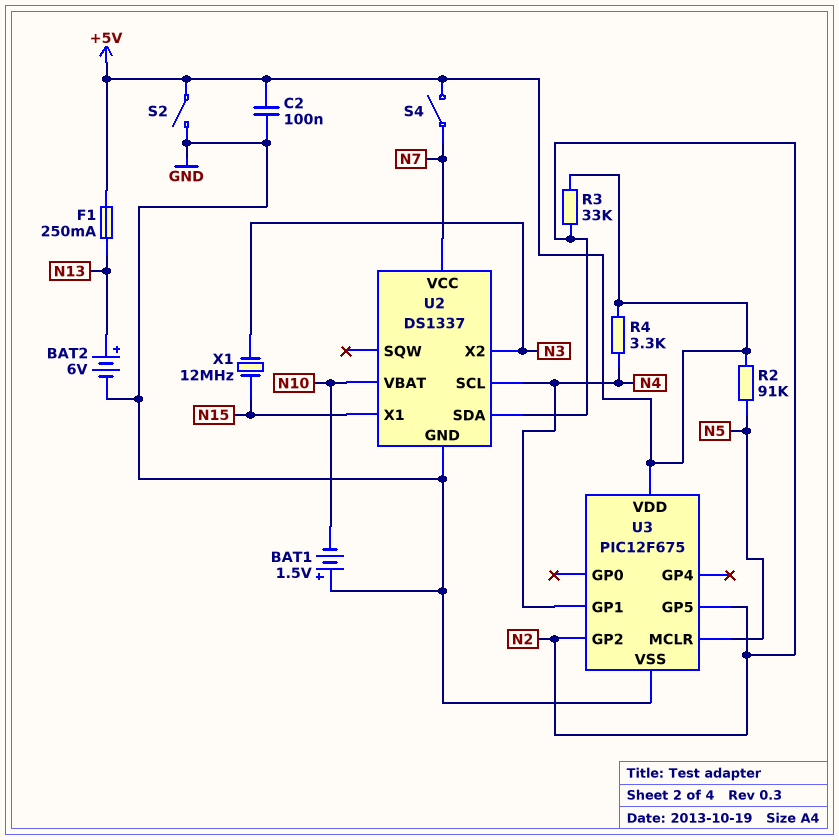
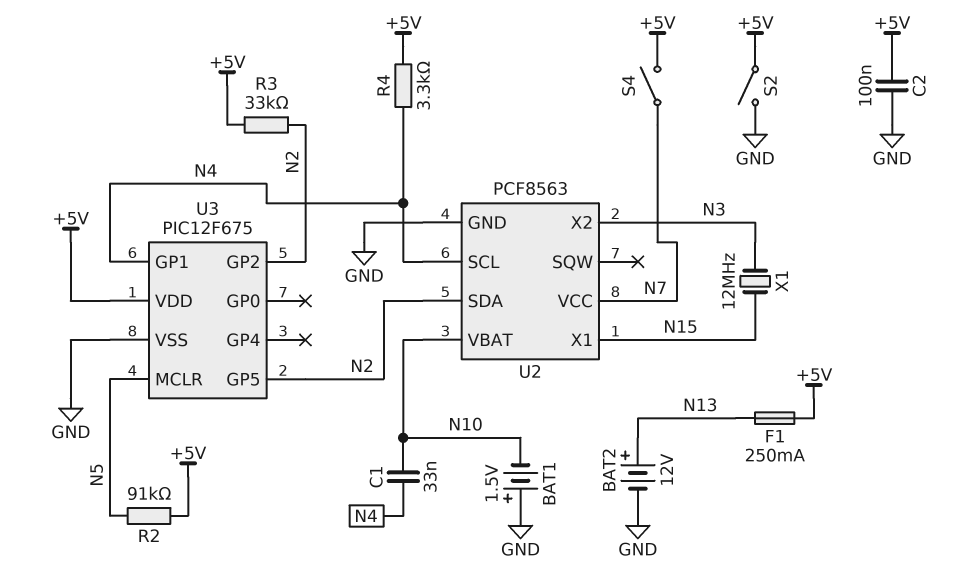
BAT2: 6V (plus N13, minus GND) -> 12V (plus N13, minus GND)
C1: none -> 33nF (N4, N10)
U2: DS1337 -> PCF8563

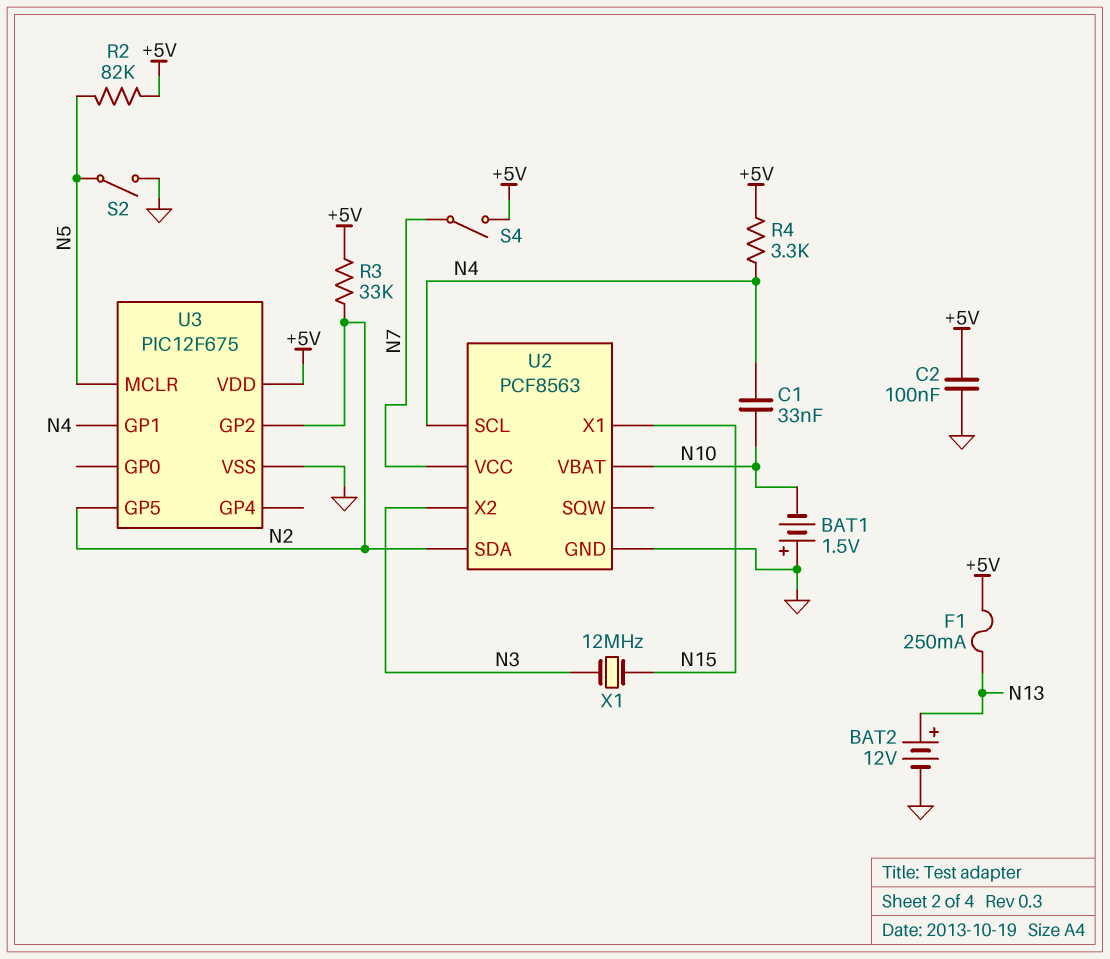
R2: 91k (+5V, N5) -> 82k (+5V, N5)
S2: switch (+5V, GND) -> switch (GND, N5)

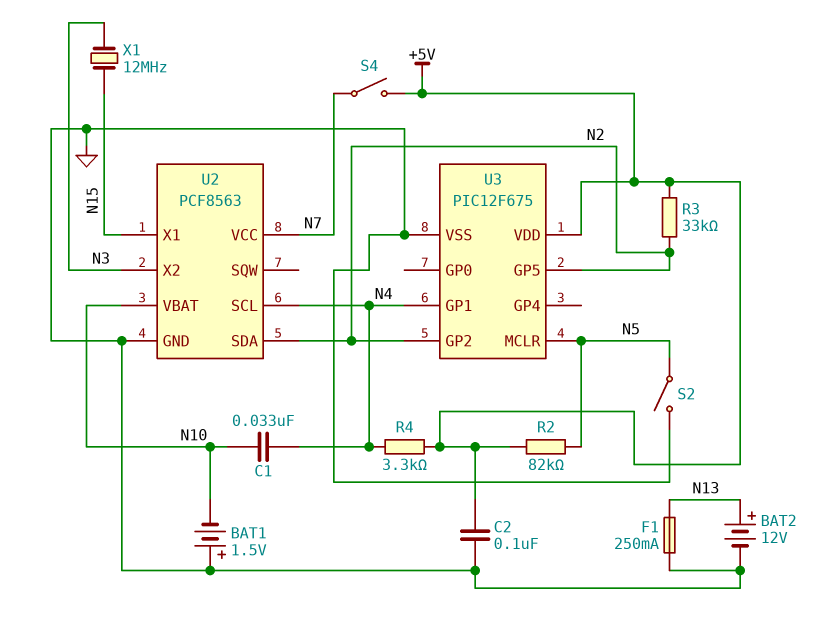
F1: 250mA (+5V, N13) -> 250mA (GND, N13)

